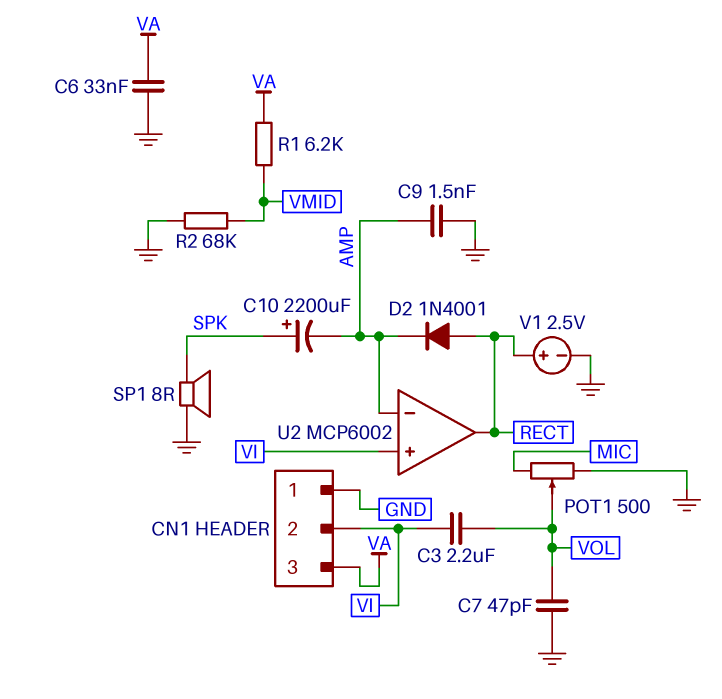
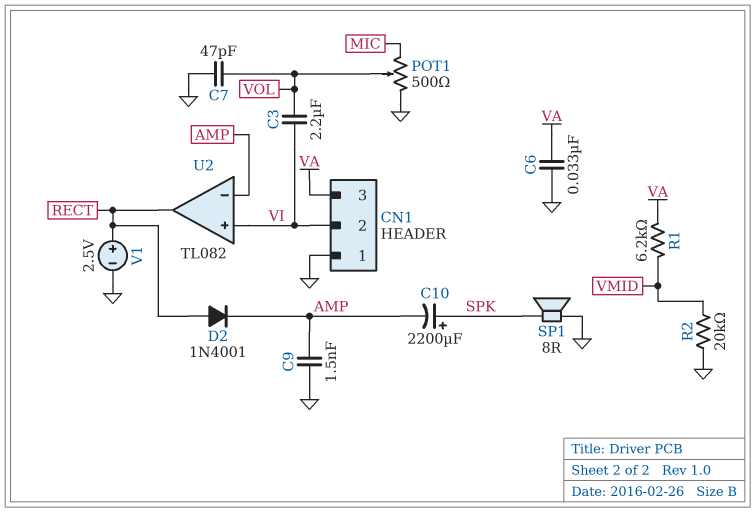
R2: 68k (GND, VMID) -> 20k (GND, VMID)
U2: MCP6002 -> TL082

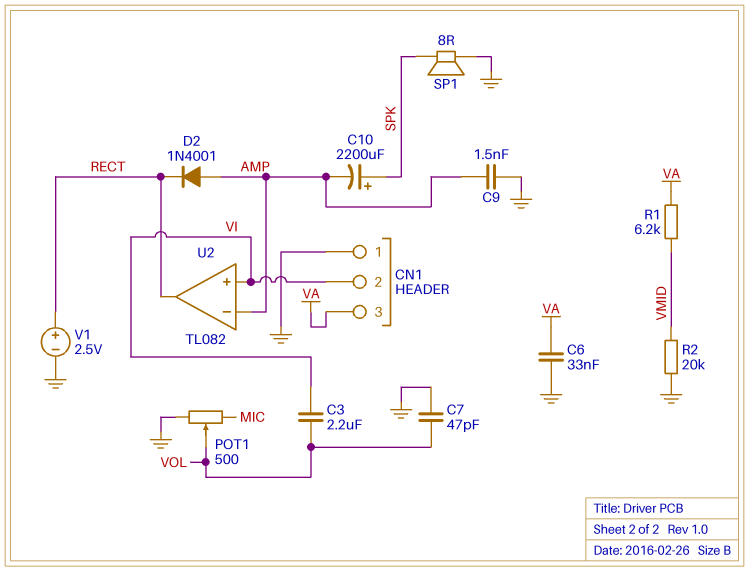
D2: diode 1N4001 (A RECT, K AMP) -> diode 1N4001 (A AMP, K RECT)

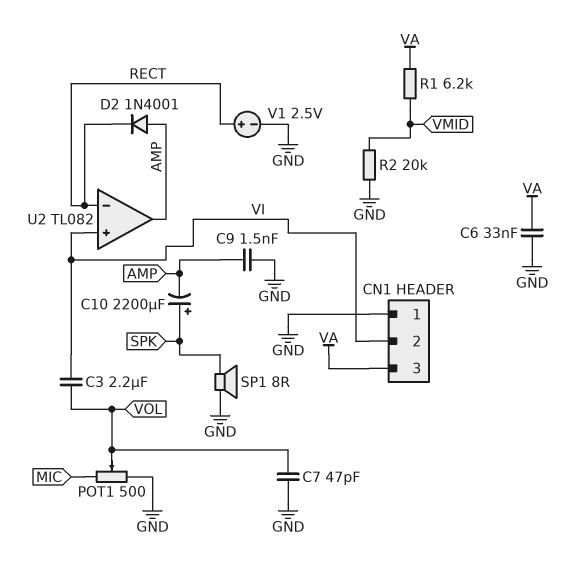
U2 pin in-: AMP -> RECT
U2 pin out: RECT -> AMP

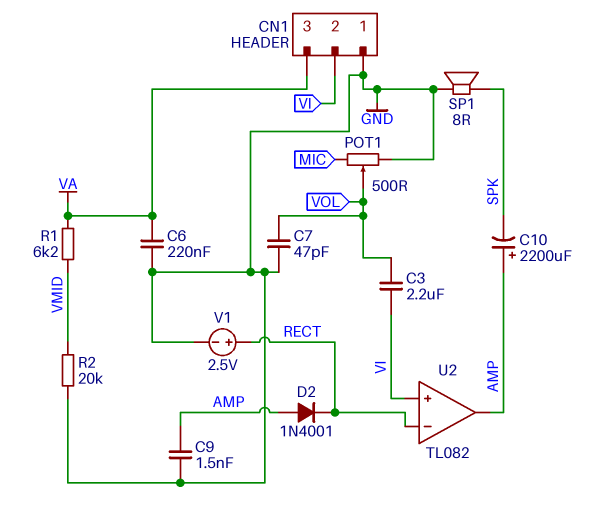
C6: 33nF (GND, VA) -> 220nF (GND, VA)
C10: 2200uF (plus SPK, minus AMP) -> 2200uF (plus AMP, minus SPK)

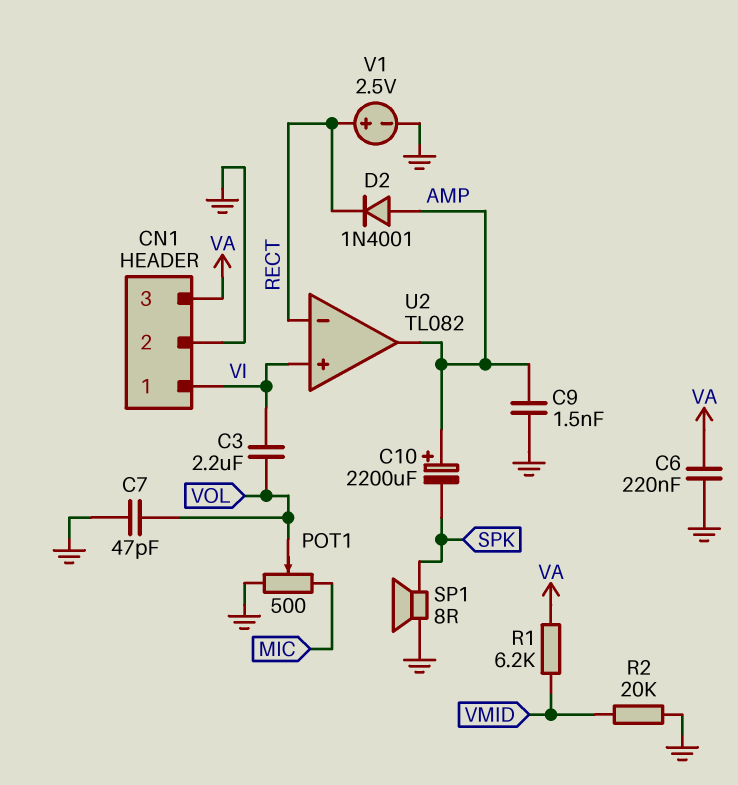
CN1 pin 1: GND -> VI
CN1 pin 2: VI -> GND

